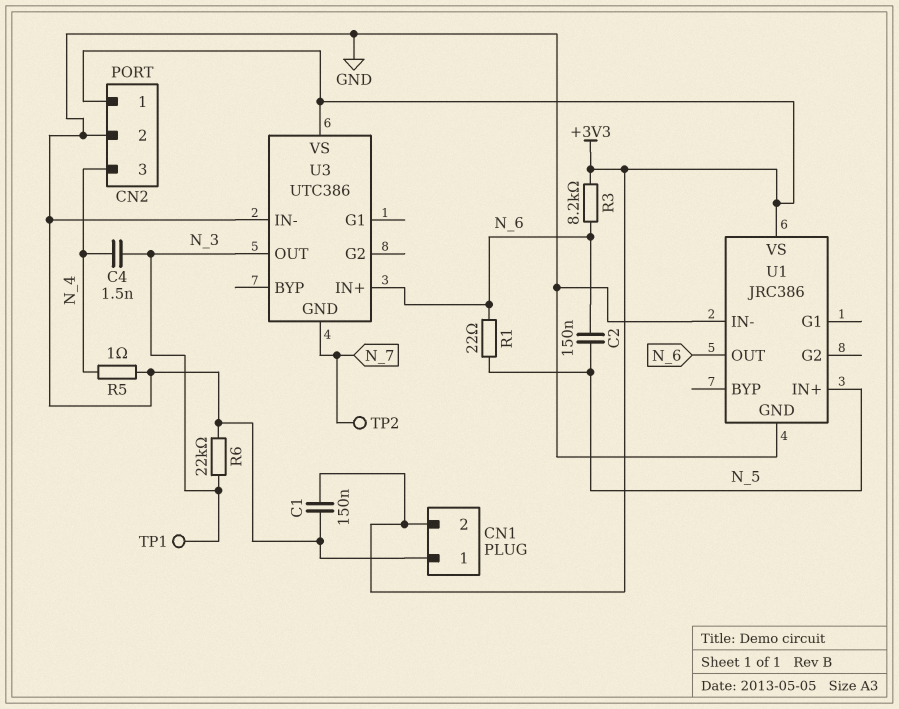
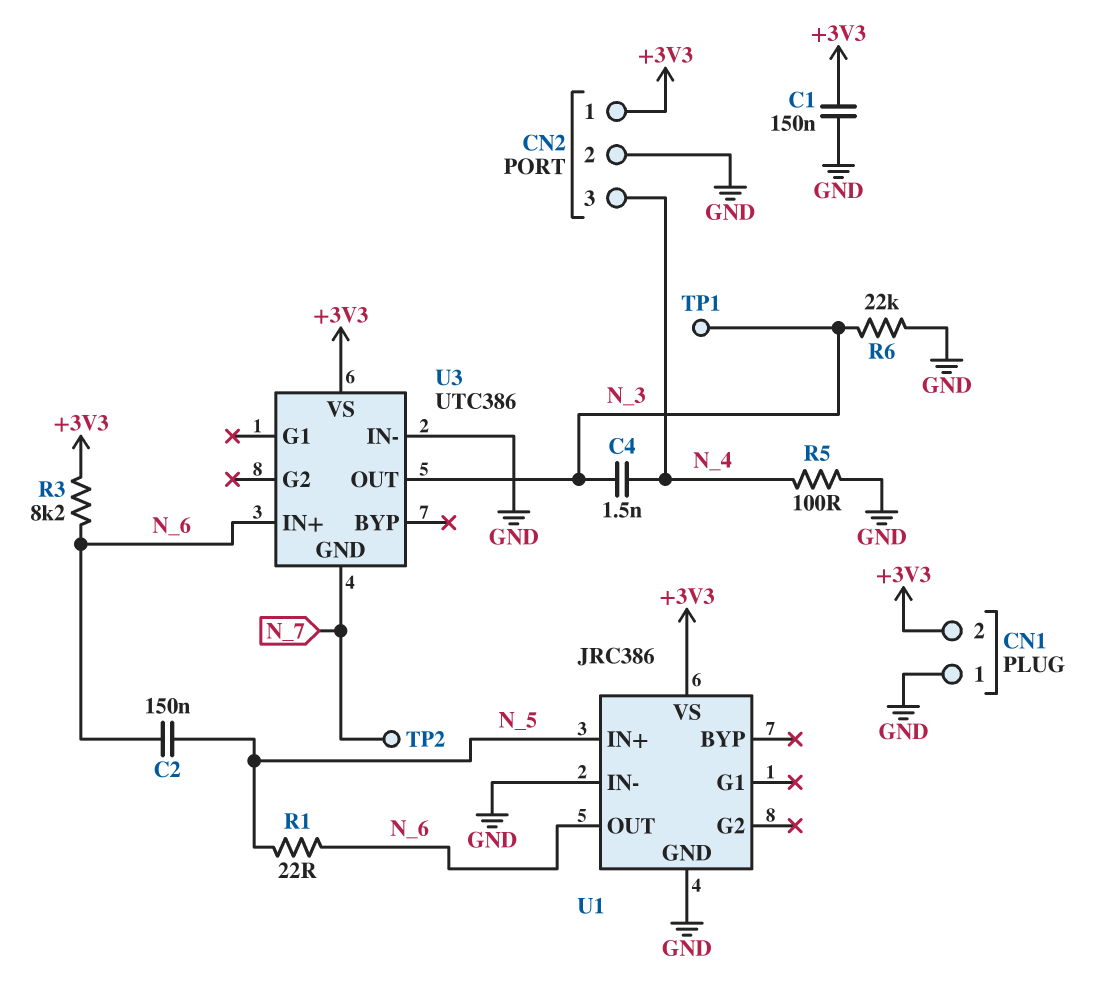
R5: 1 (GND, N_4) -> 100 (GND, N_4)

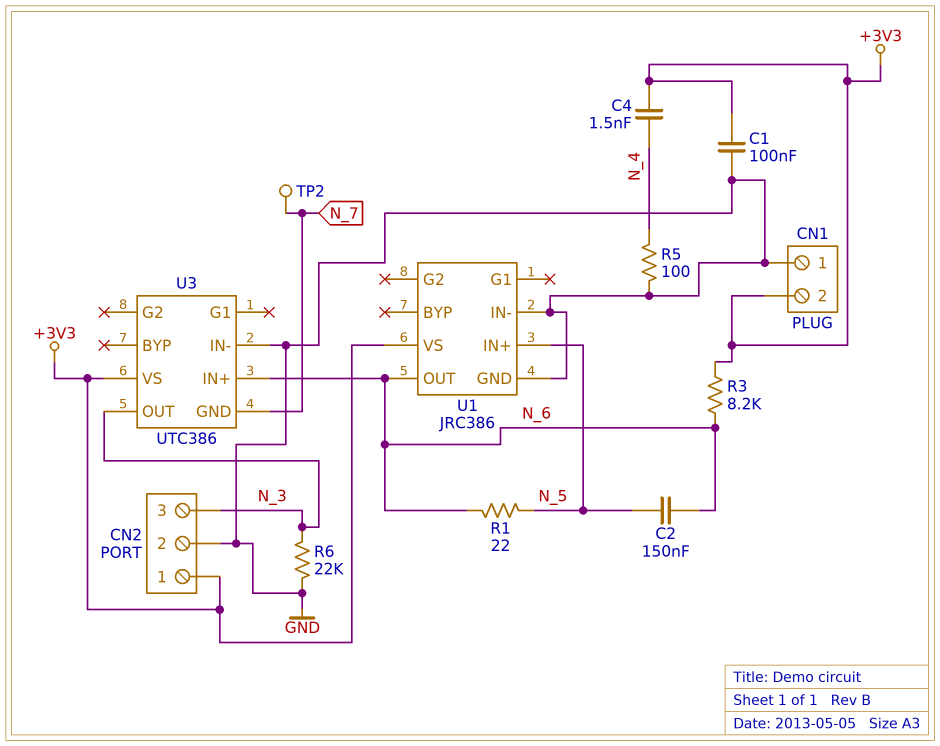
C1: 150nF (+3V3, GND) -> 100nF (+3V3, GND)
C4: 1.5nF (N_3, N_4) -> 1.5nF (+3V3, N_4)
CN2 pin 3: N_4 -> N_3
TP1: test point (N_3) -> none

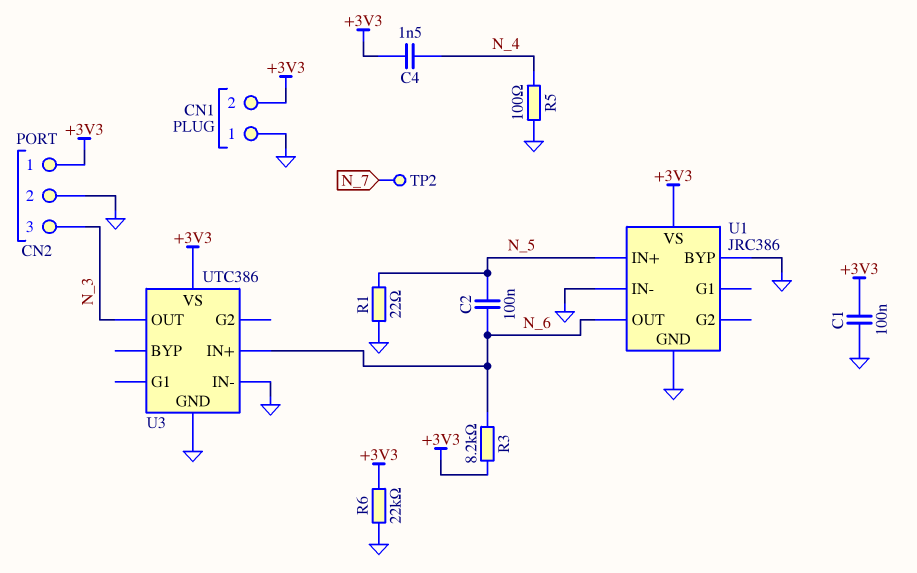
C2: 150nF (N_5, N_6) -> 100nF (N_5, N_6)
R1: 22 (N_5, N_6) -> 22 (GND, N_5)
R6: 22k (GND, N_3) -> 22k (+3V3, GND)
U1 pin BYP: none -> GND
U3 pin GND: N_7 -> GND

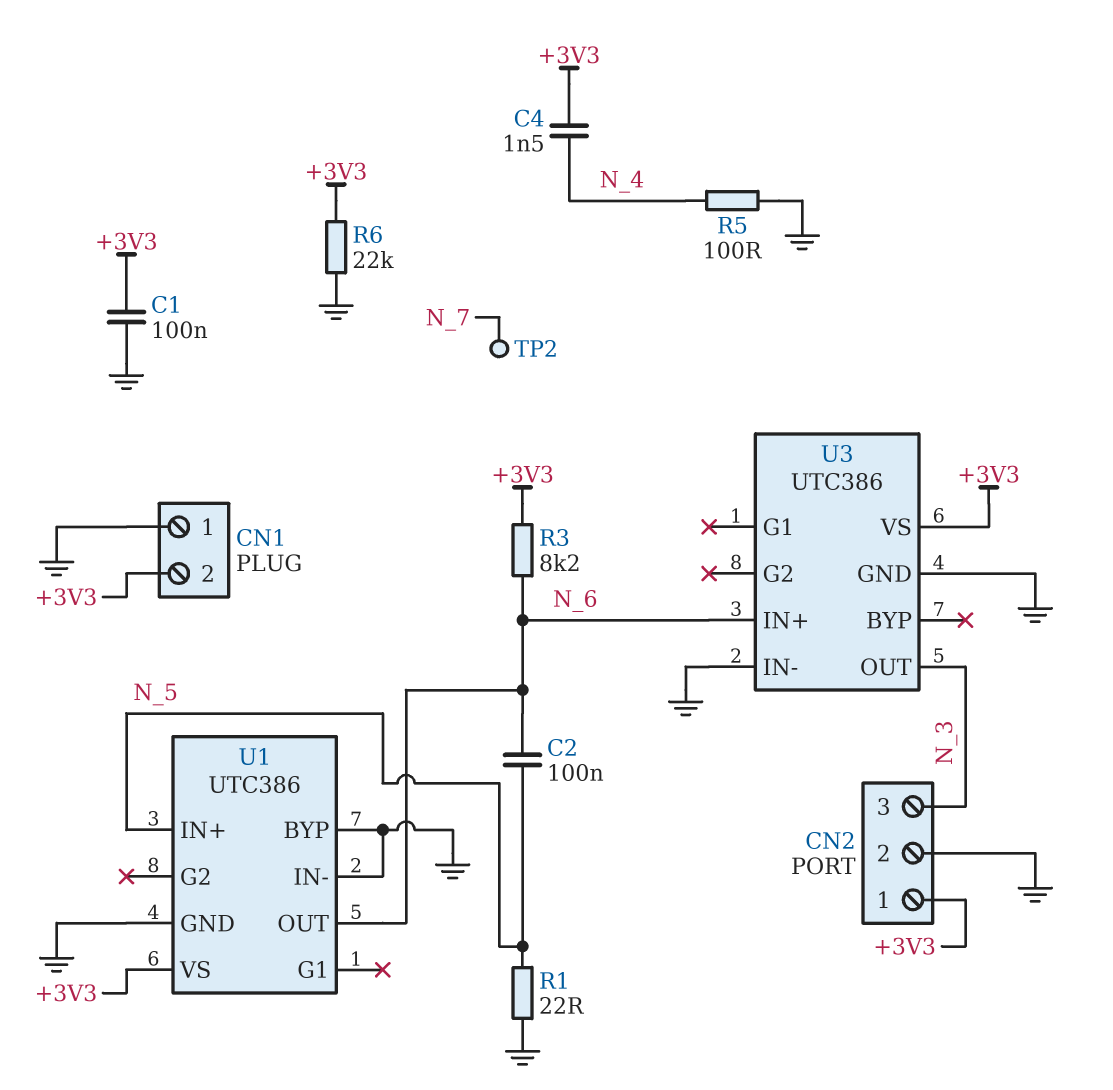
U1: JRC386 -> UTC386

